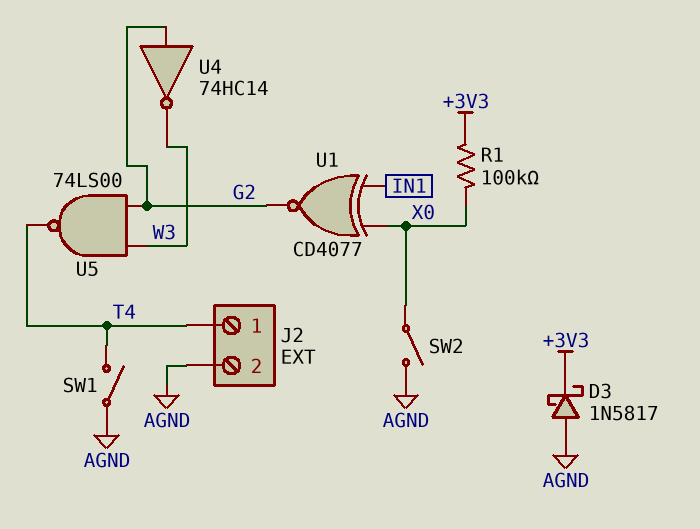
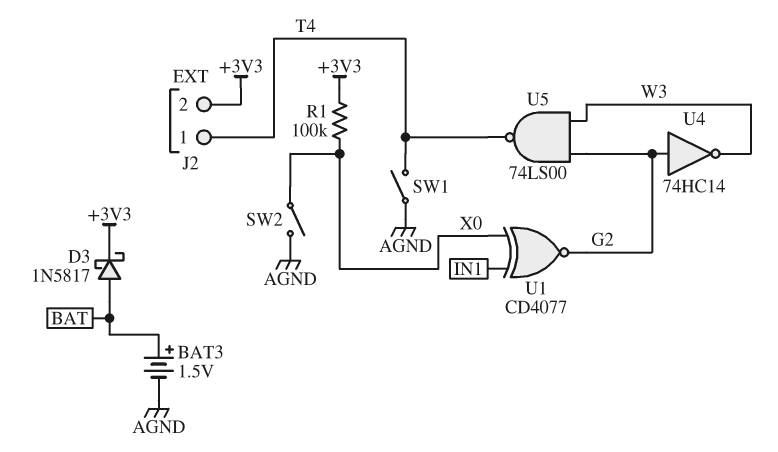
BAT3: none -> 1.5V (plus BAT, minus AGND)
D3: schottky 1N5817 (A AGND, K +3V3) -> schottky 1N5817 (A BAT, K +3V3)
J2 pin 2: AGND -> +3V3

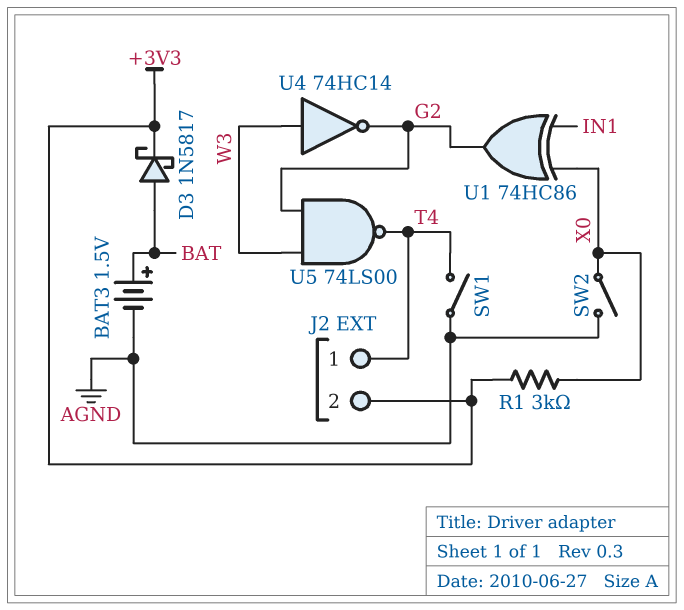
R1: 100k (+3V3, X0) -> 3k (+3V3, X0)
U1: XNOR CD4077 (in IN1, in X0, out G2) -> XOR 74HC86 (in IN1, in X0, out G2)
U4: NOT 74HC14 (in G2, out W3) -> NOT 74HC14 (in W3, out G2)

